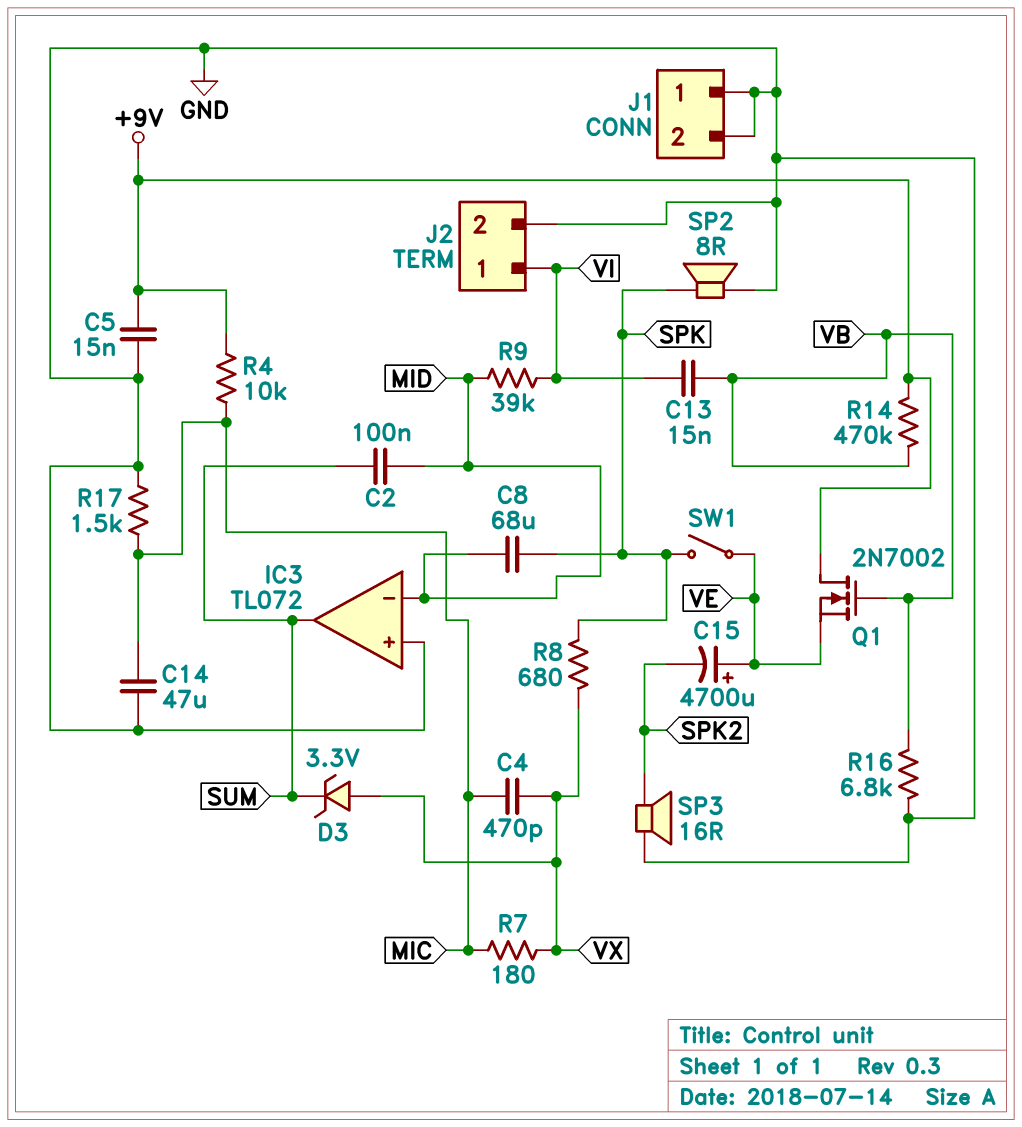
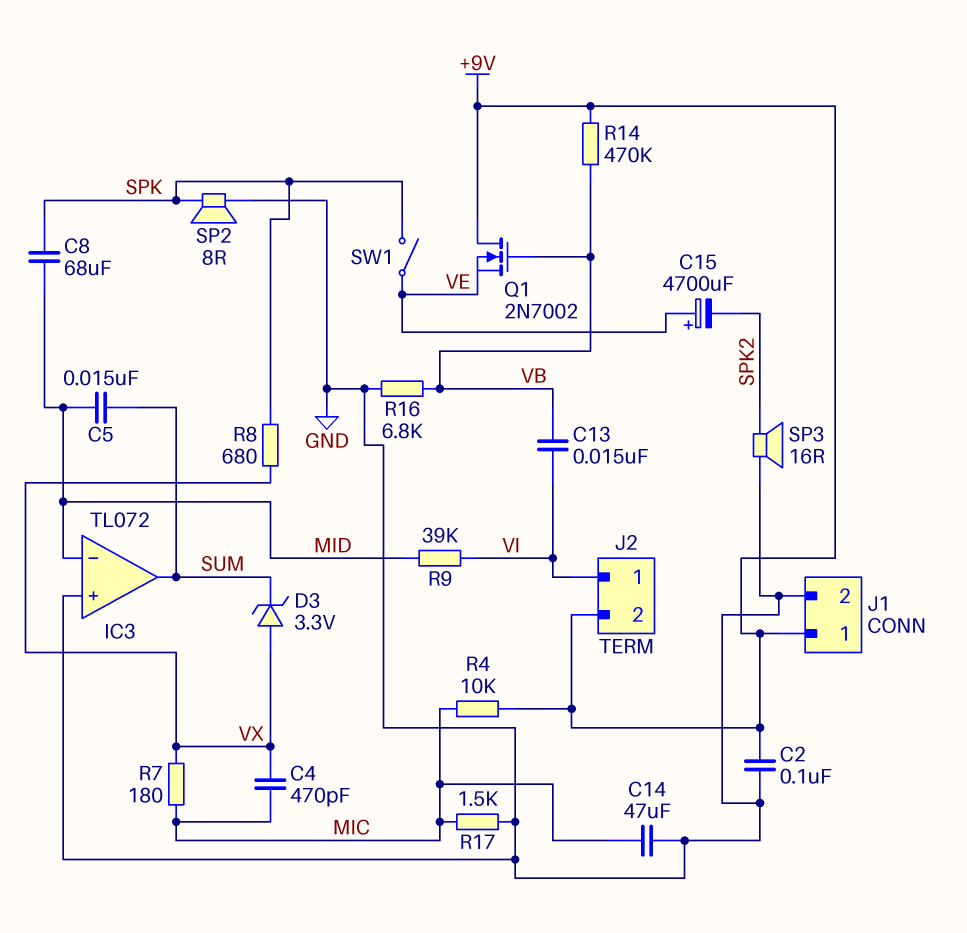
C2: 100nF (MID, SUM) -> 100nF (+9V, GND)
C5: 15nF (+9V, GND) -> 15nF (MID, SUM)
J1 pin 1: GND -> +9V
J2 pin 2: GND -> +9V

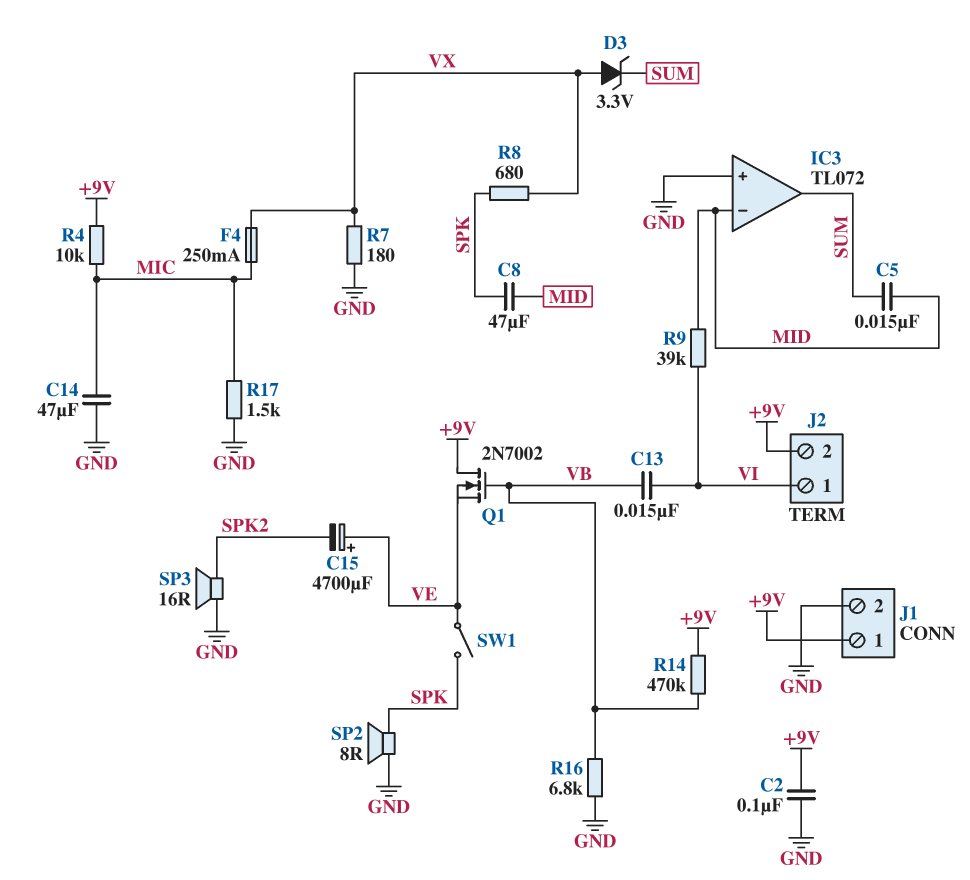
C4: 470pF (MIC, VX) -> none
C8: 68uF (MID, SPK) -> 47uF (MID, SPK)
F4: none -> 250mA (MIC, VX)
R7: 180 (MIC, VX) -> 180 (GND, VX)

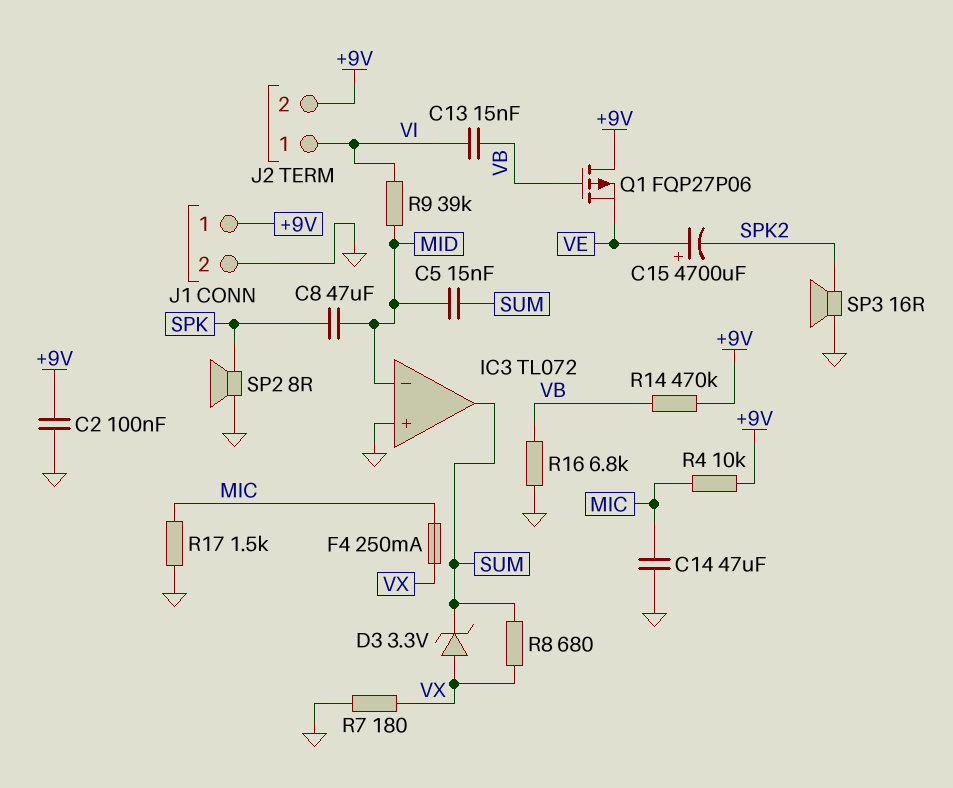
Q1: NMOS 2N7002 (G VB, D +9V, S VE) -> PMOS FQP27P06 (G VB, D +9V, S VE)
R8: 680 (SPK, VX) -> 680 (SUM, VX)
SW1: switch (SPK, VE) -> none

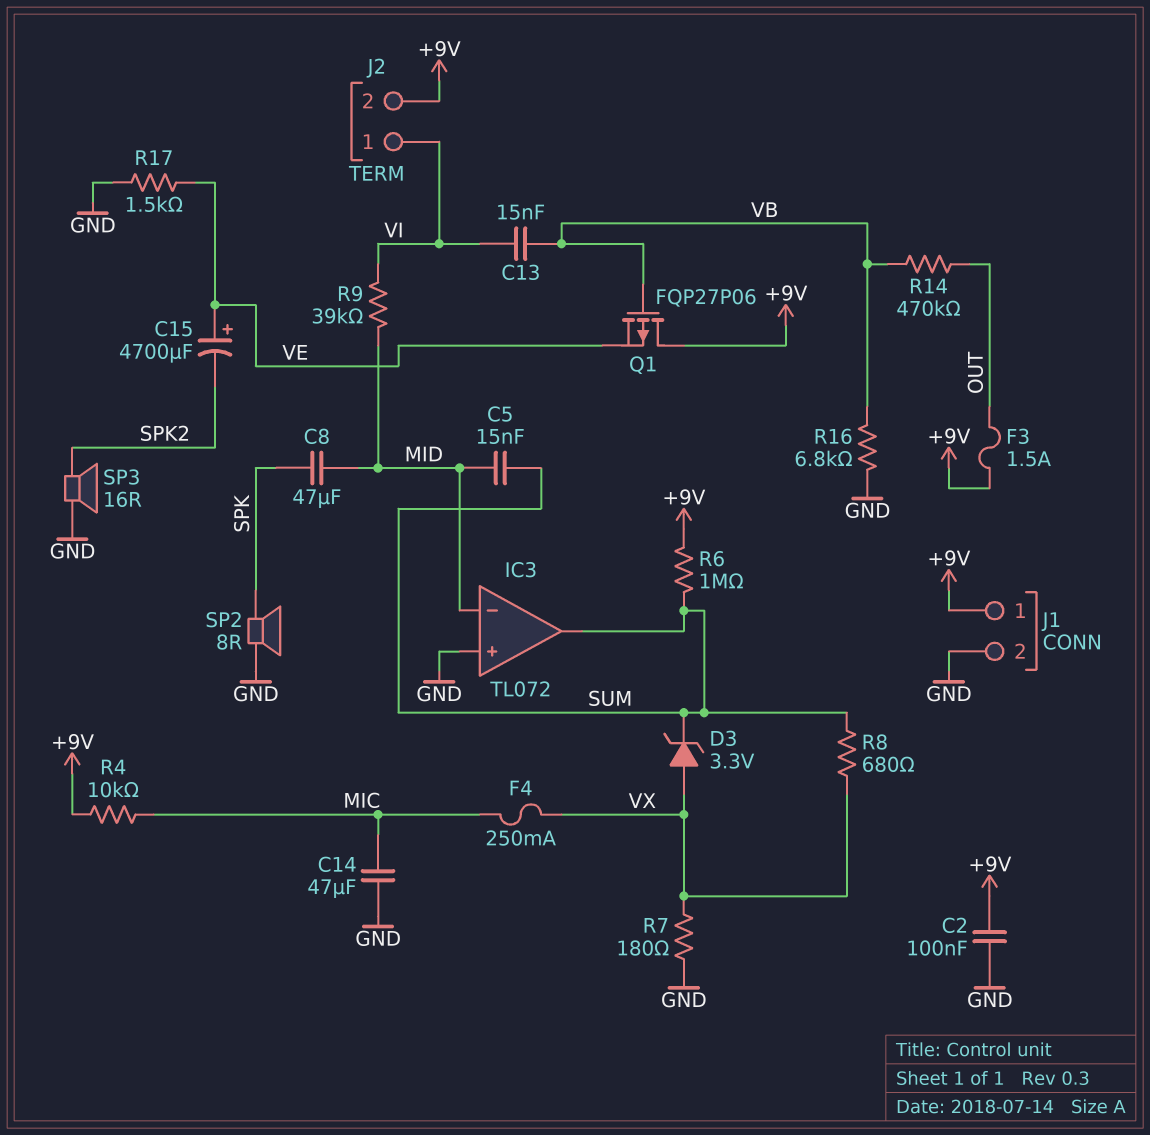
F3: none -> 1.5A (+9V, OUT)
R6: none -> 1M (+9V, SUM)
R14: 470k (+9V, VB) -> 470k (OUT, VB)
R17: 1.5k (GND, MIC) -> 1.5k (GND, VE)

